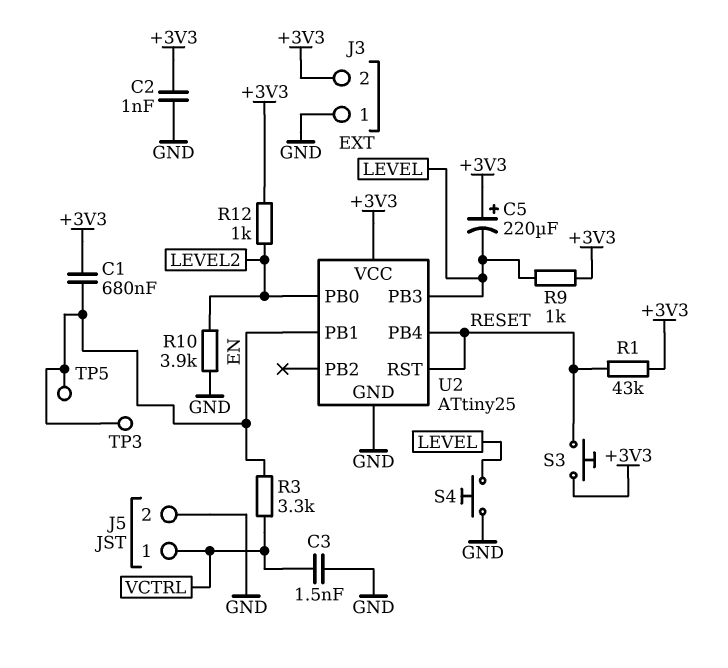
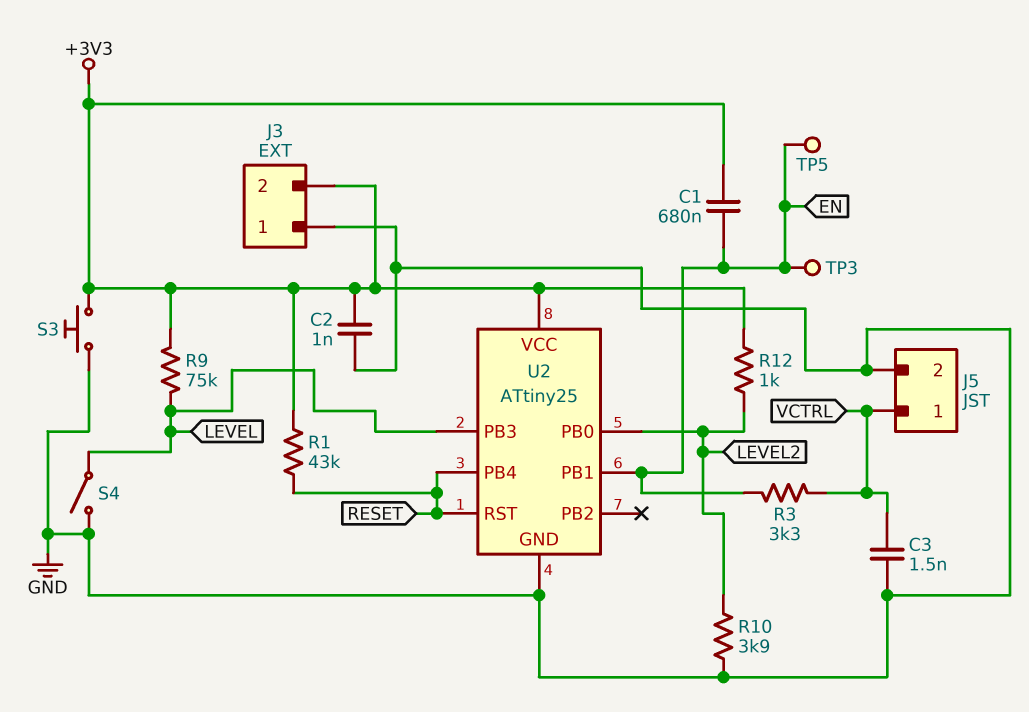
C5: 220uF (plus +3V3, minus LEVEL) -> none
R9: 1k (+3V3, LEVEL) -> 75k (+3V3, LEVEL)
S3: button (+3V3, RESET) -> button (+3V3, GND)
S4: button (GND, LEVEL) -> switch (GND, LEVEL)

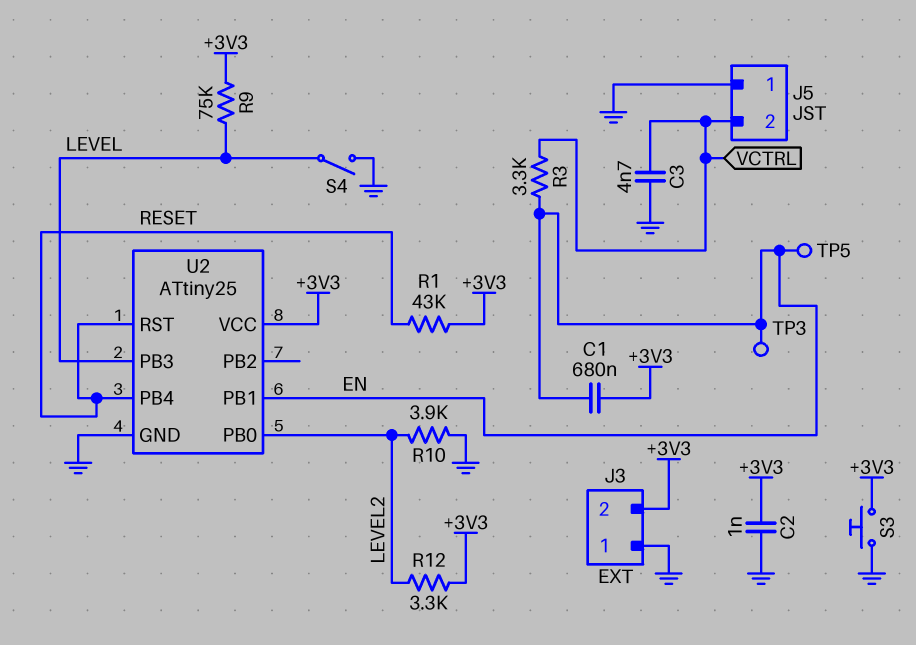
C3: 1.5nF (GND, VCTRL) -> 4.7nF (GND, VCTRL)
J5 pin 1: VCTRL -> GND
J5 pin 2: GND -> VCTRL
R12: 1k (+3V3, LEVEL2) -> 3.3k (+3V3, LEVEL2)

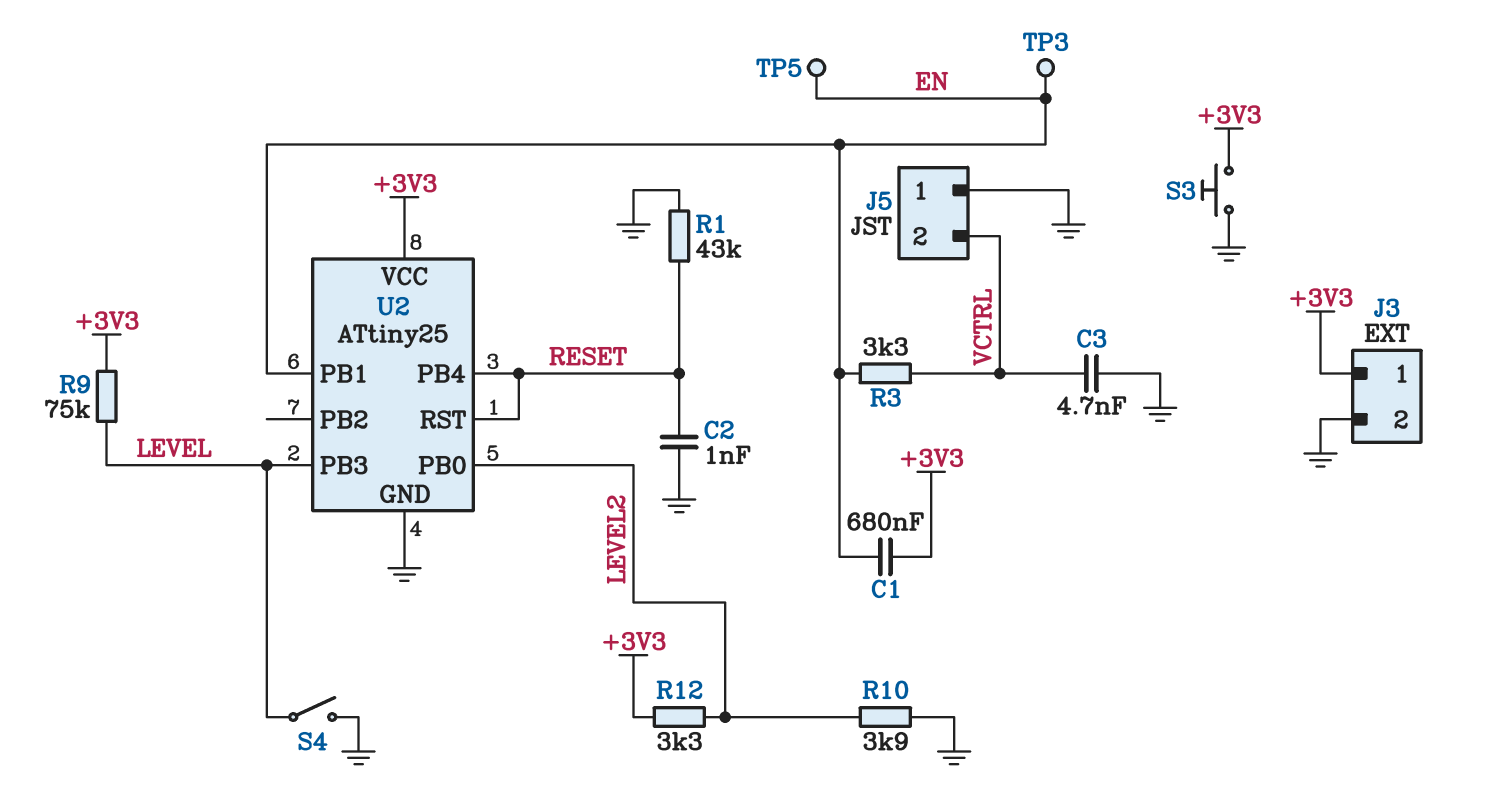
C2: 1nF (+3V3, GND) -> 1nF (GND, RESET)
J3 pin 1: GND -> +3V3
J3 pin 2: +3V3 -> GND
R1: 43k (+3V3, RESET) -> 43k (GND, RESET)

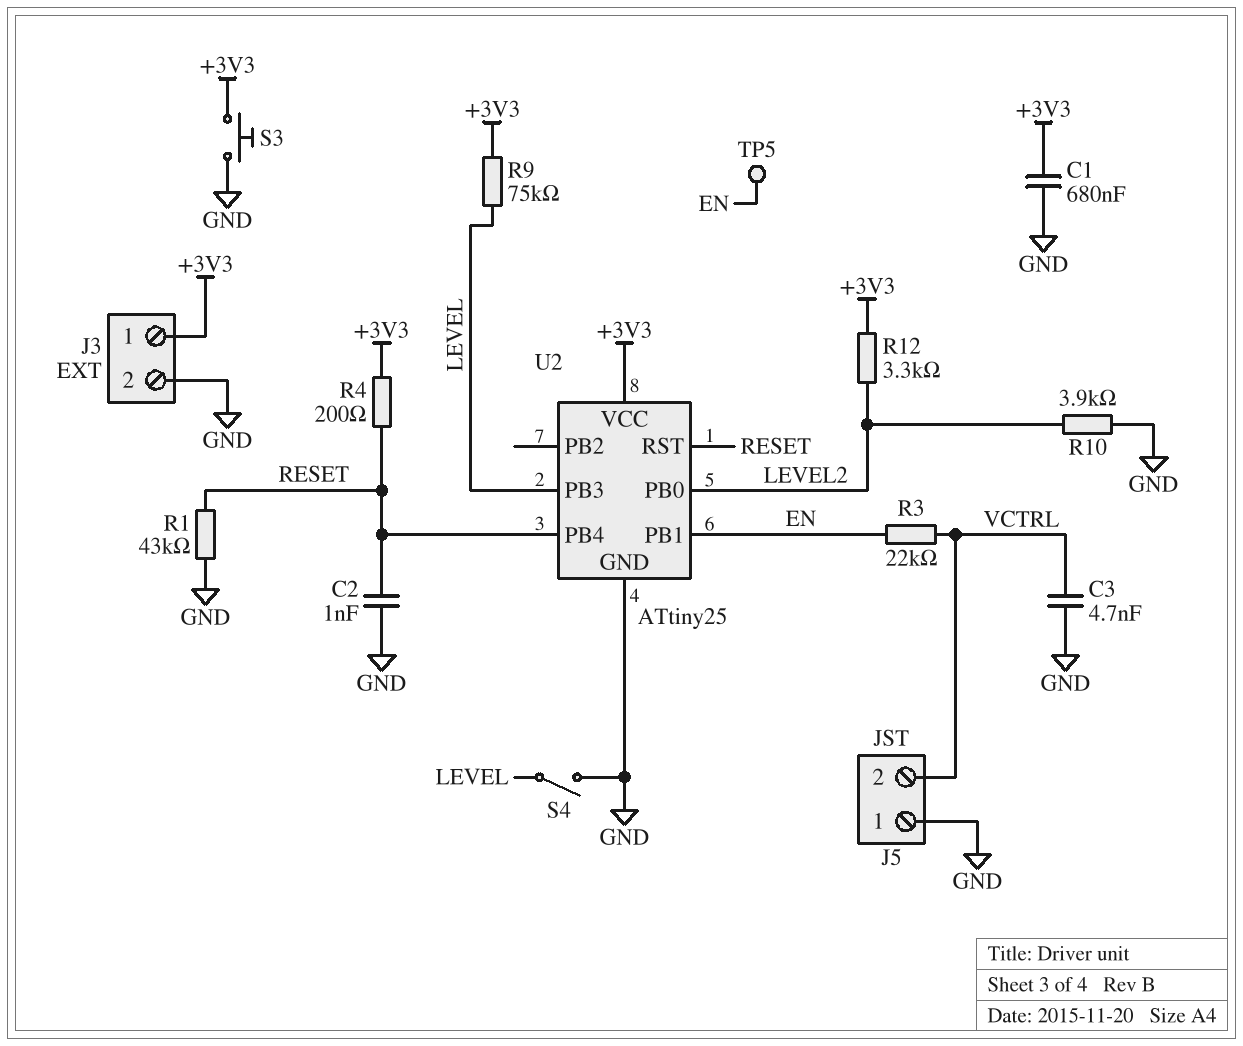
C1: 680nF (+3V3, EN) -> 680nF (+3V3, GND)
R3: 3.3k (EN, VCTRL) -> 22k (EN, VCTRL)
R4: none -> 200 (+3V3, RESET)
TP3: test point (EN) -> none

